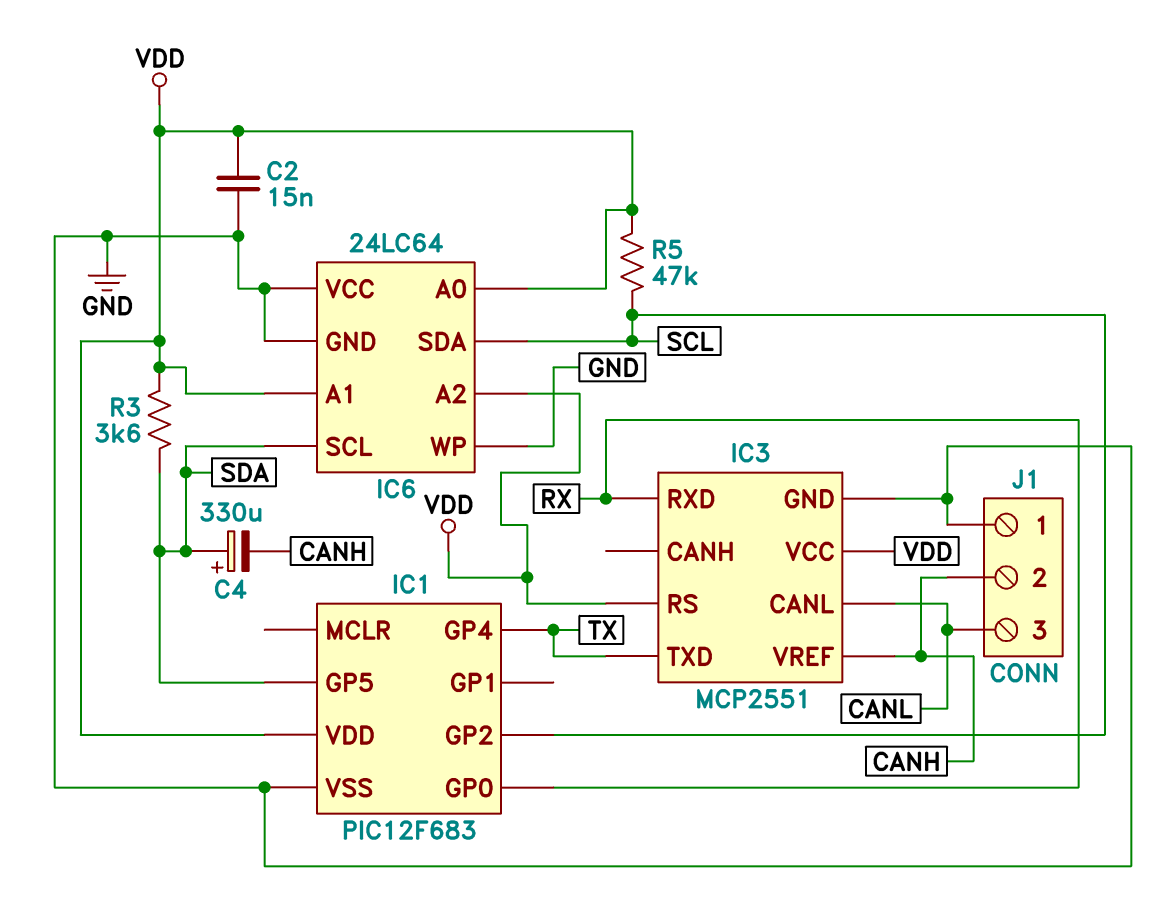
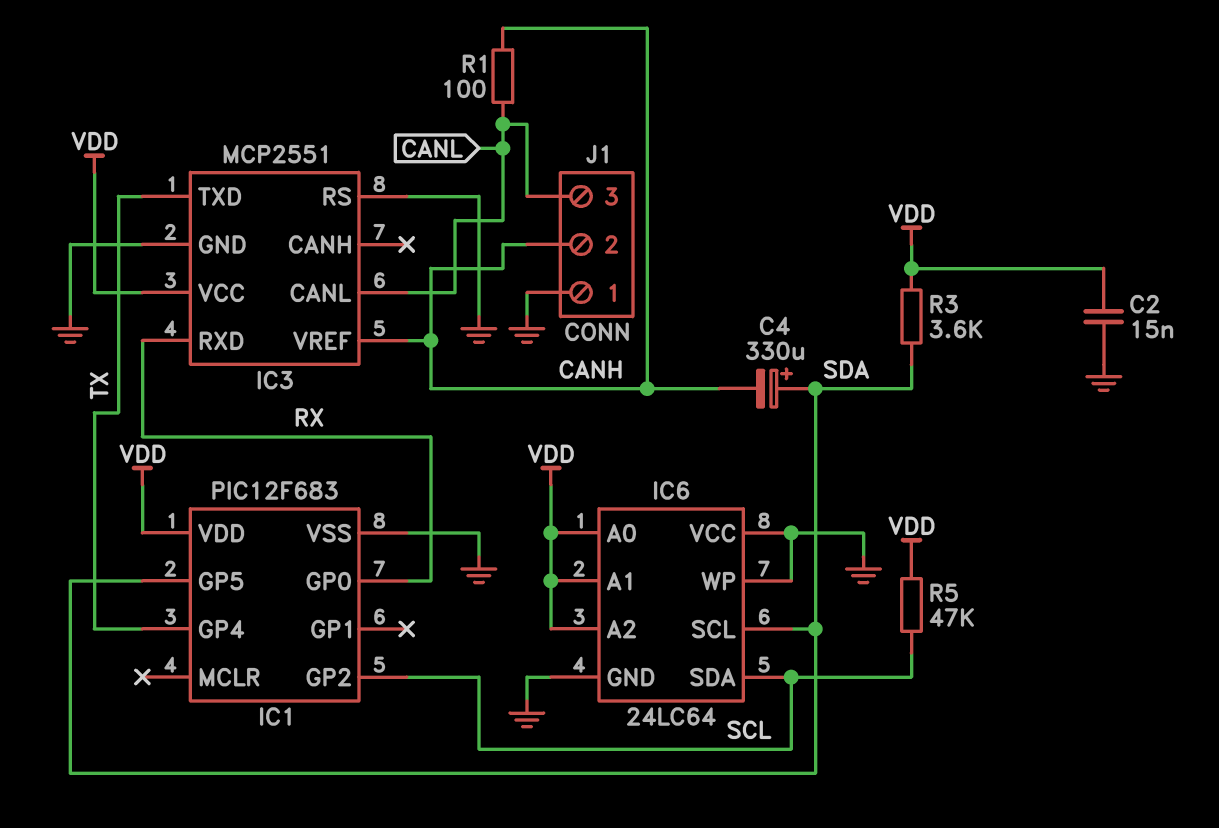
IC3 pin RS: VDD -> GND
R1: none -> 100 (CANH, CANL)

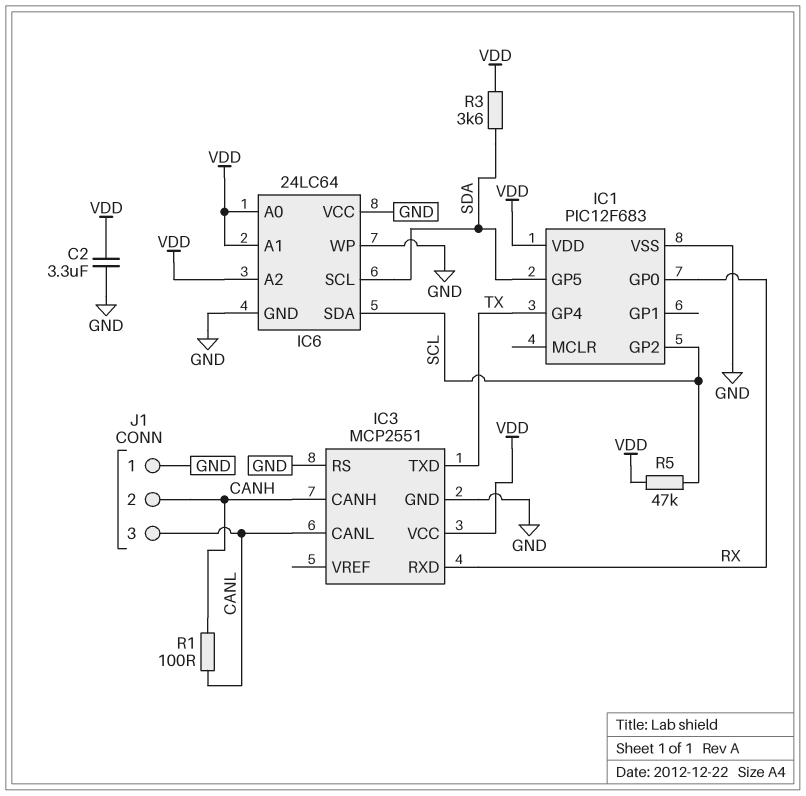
C2: 15nF (GND, VDD) -> 3.3uF (GND, VDD)
C4: 330uF (plus SDA, minus CANH) -> none
IC3 pin CANH: none -> CANH
IC3 pin VREF: CANH -> none

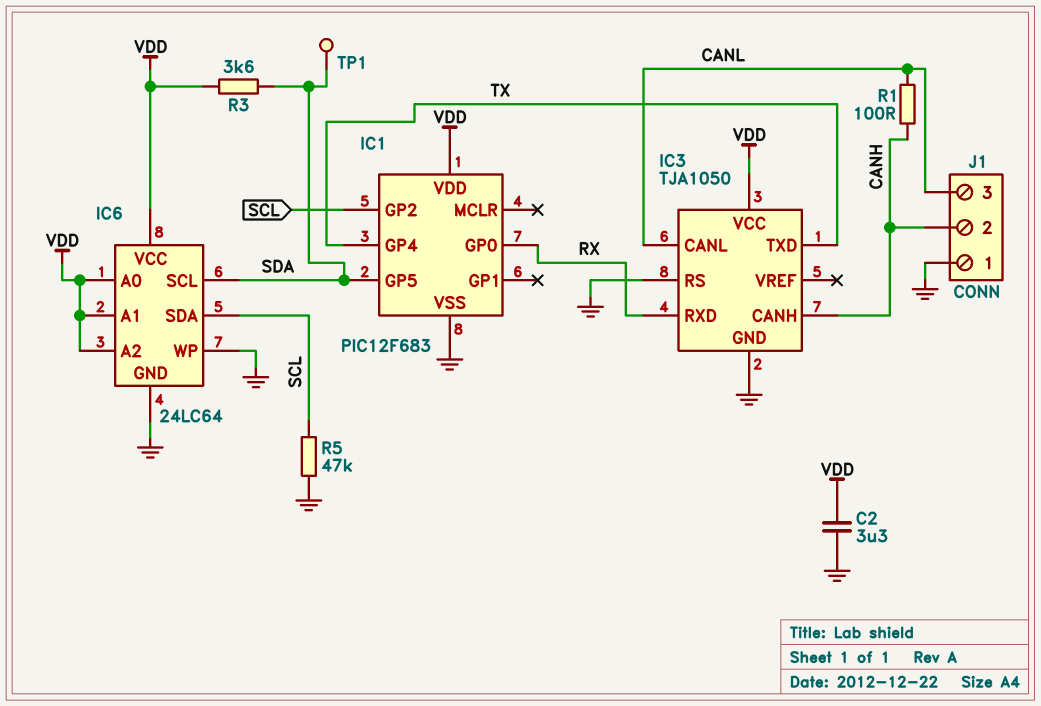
IC3: MCP2551 -> TJA1050
IC6 pin VCC: GND -> VDD
R5: 47k (SCL, VDD) -> 47k (GND, SCL)
TP1: none -> test point (SDA)

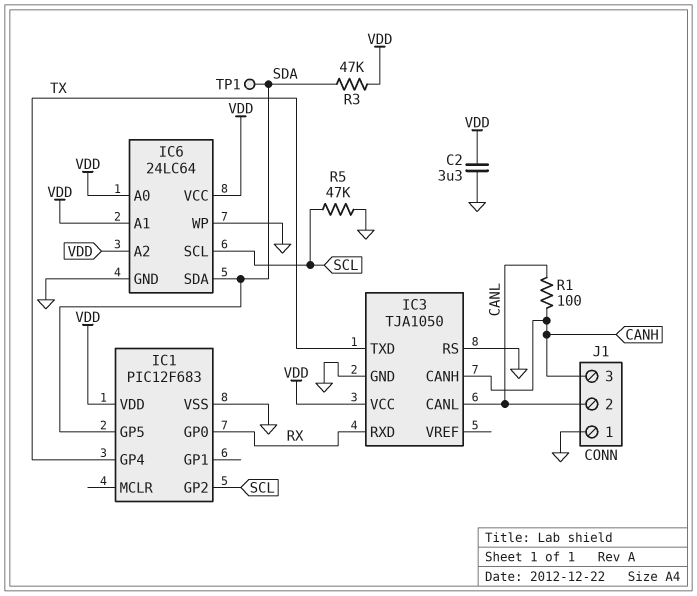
IC6 pin SCL: SDA -> SCL
IC6 pin SDA: SCL -> SDA
J1 pin 2: CANH -> CANL
J1 pin 3: CANL -> CANH
R3: 3.6k (SDA, VDD) -> 47k (SDA, VDD)

